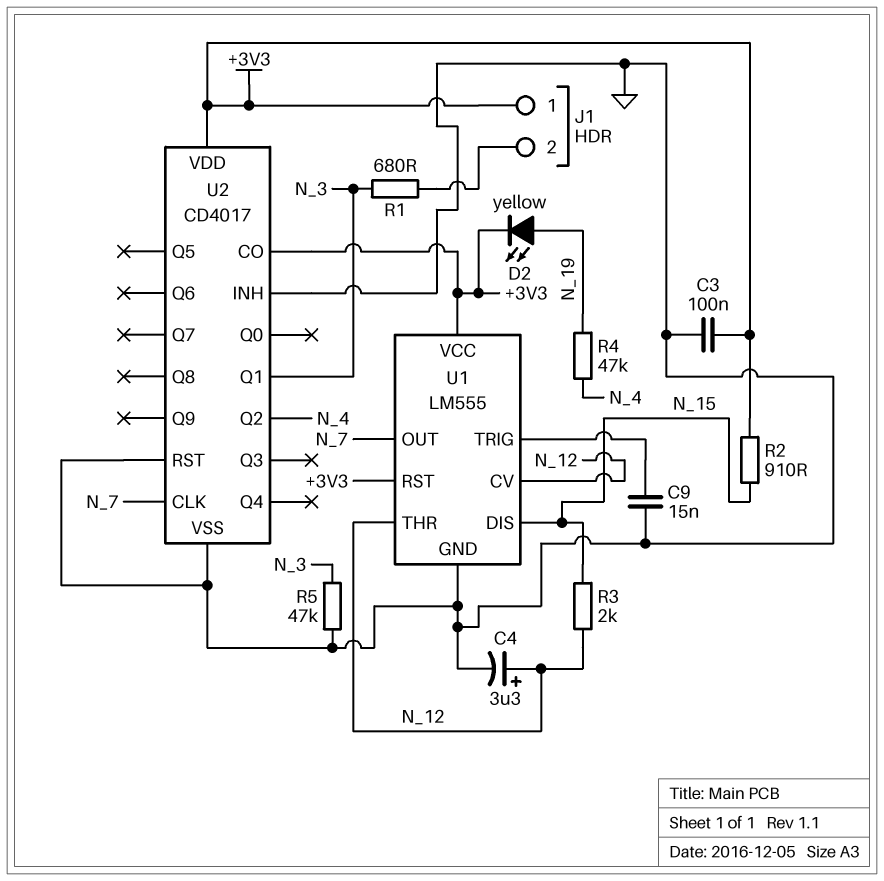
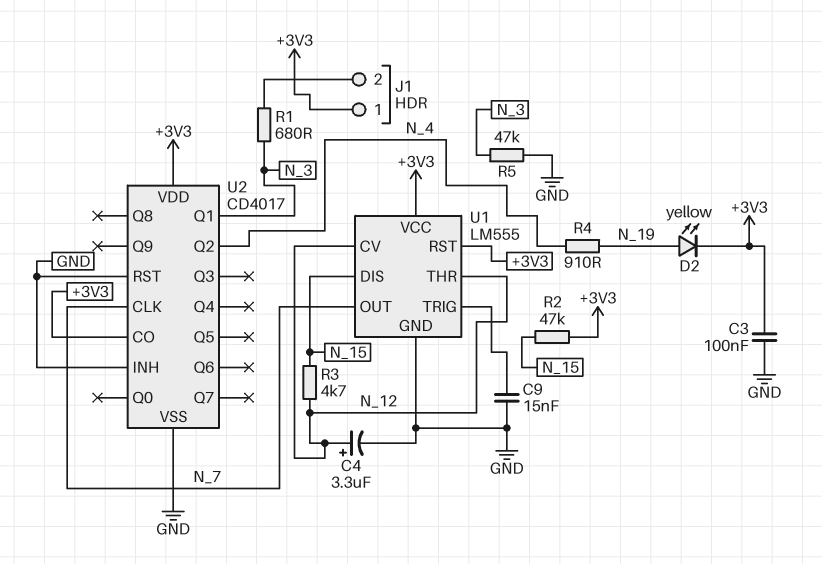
R2: 910 (+3V3, N_15) -> 47k (+3V3, N_15)
R3: 2k (N_12, N_15) -> 4.7k (N_12, N_15)
R4: 47k (N_4, N_19) -> 910 (N_4, N_19)

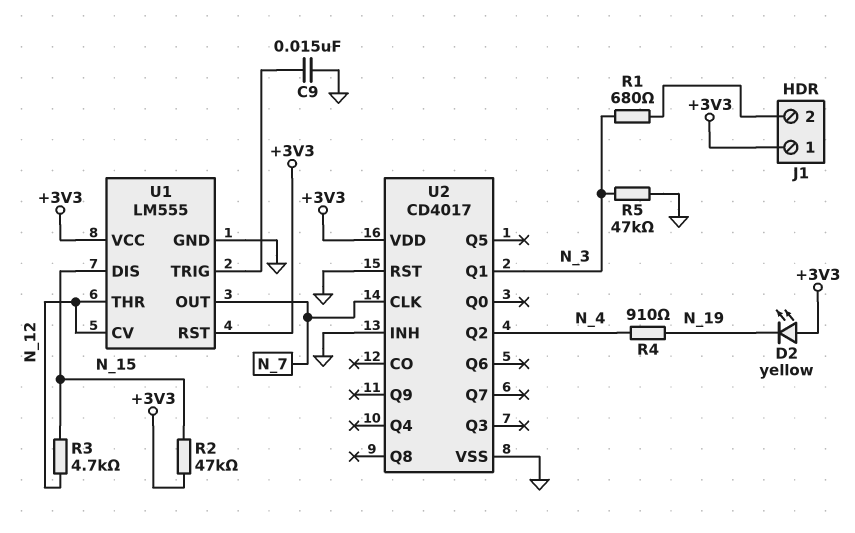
C3: 100nF (+3V3, GND) -> none
C4: 3.3uF (plus N_12, minus GND) -> none
D2: LED yellow (A N_19, K +3V3) -> LED yellow (A +3V3, K N_19)
U2 pin CO: +3V3 -> none

